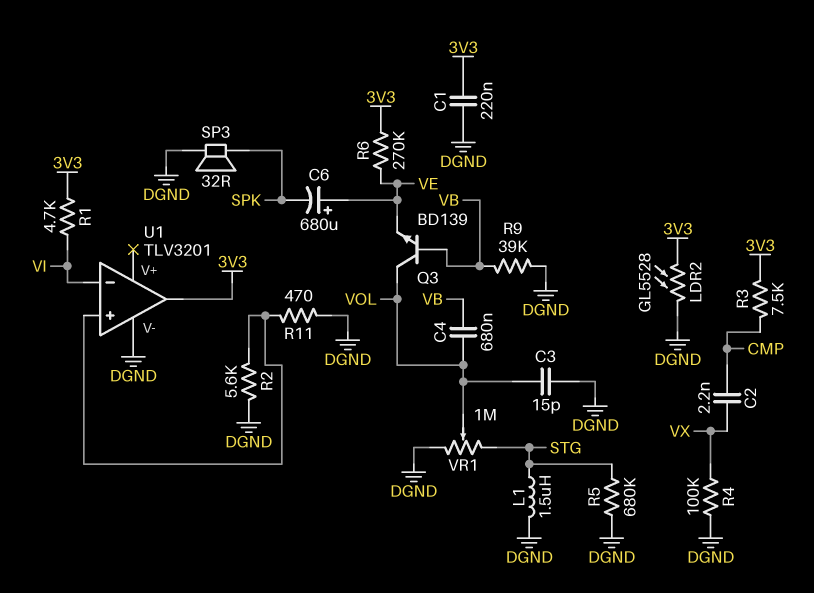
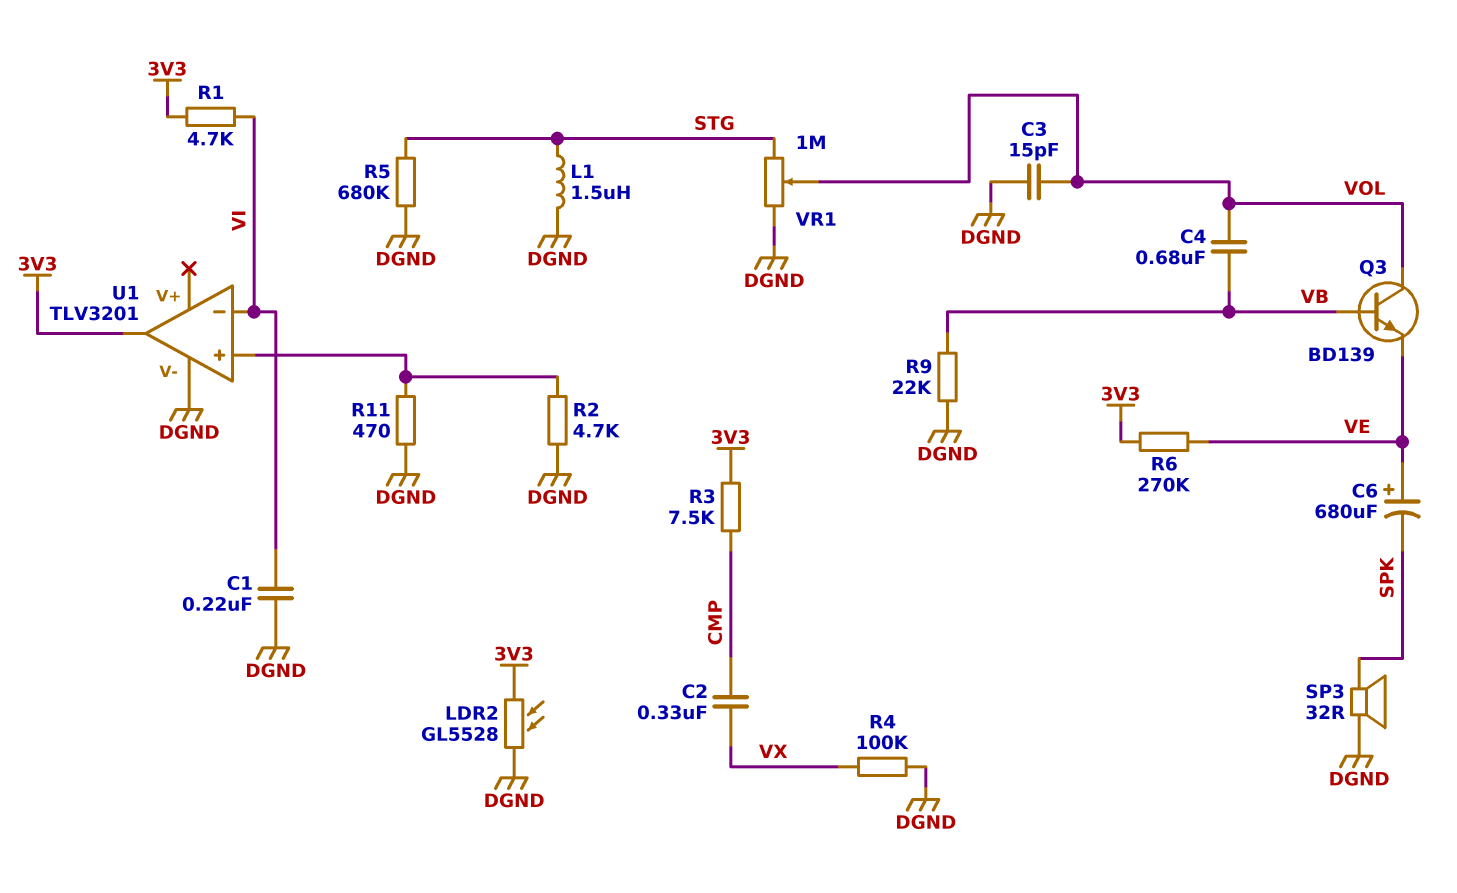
C1: 220nF (3V3, DGND) -> 220nF (DGND, VI)
C2: 2.2nF (CMP, VX) -> 330nF (CMP, VX)
R2: 5.6k (DGND, U1/in+) -> 4.7k (DGND, U1/in+)
R9: 39k (DGND, VB) -> 22k (DGND, VB)

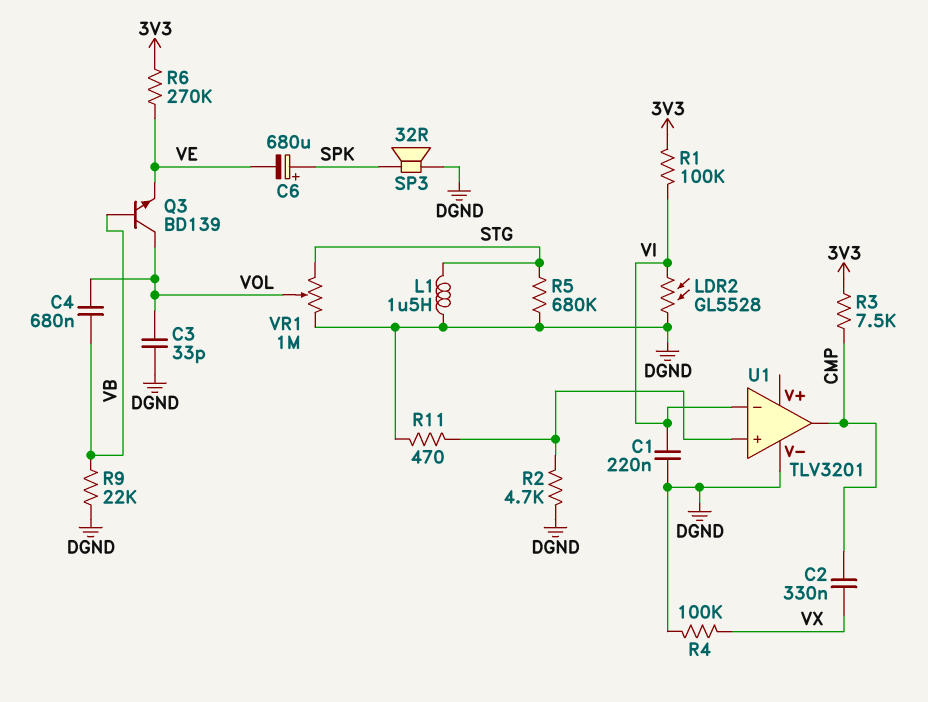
C3: 15pF (DGND, VOL) -> 33pF (DGND, VOL)
C6: 680uF (plus VE, minus SPK) -> 680uF (plus SPK, minus VE)
LDR2: GL5528 (3V3, DGND) -> GL5528 (DGND, VI)
R1: 4.7k (3V3, VI) -> 100k (3V3, VI)
U1 pin out: 3V3 -> CMP

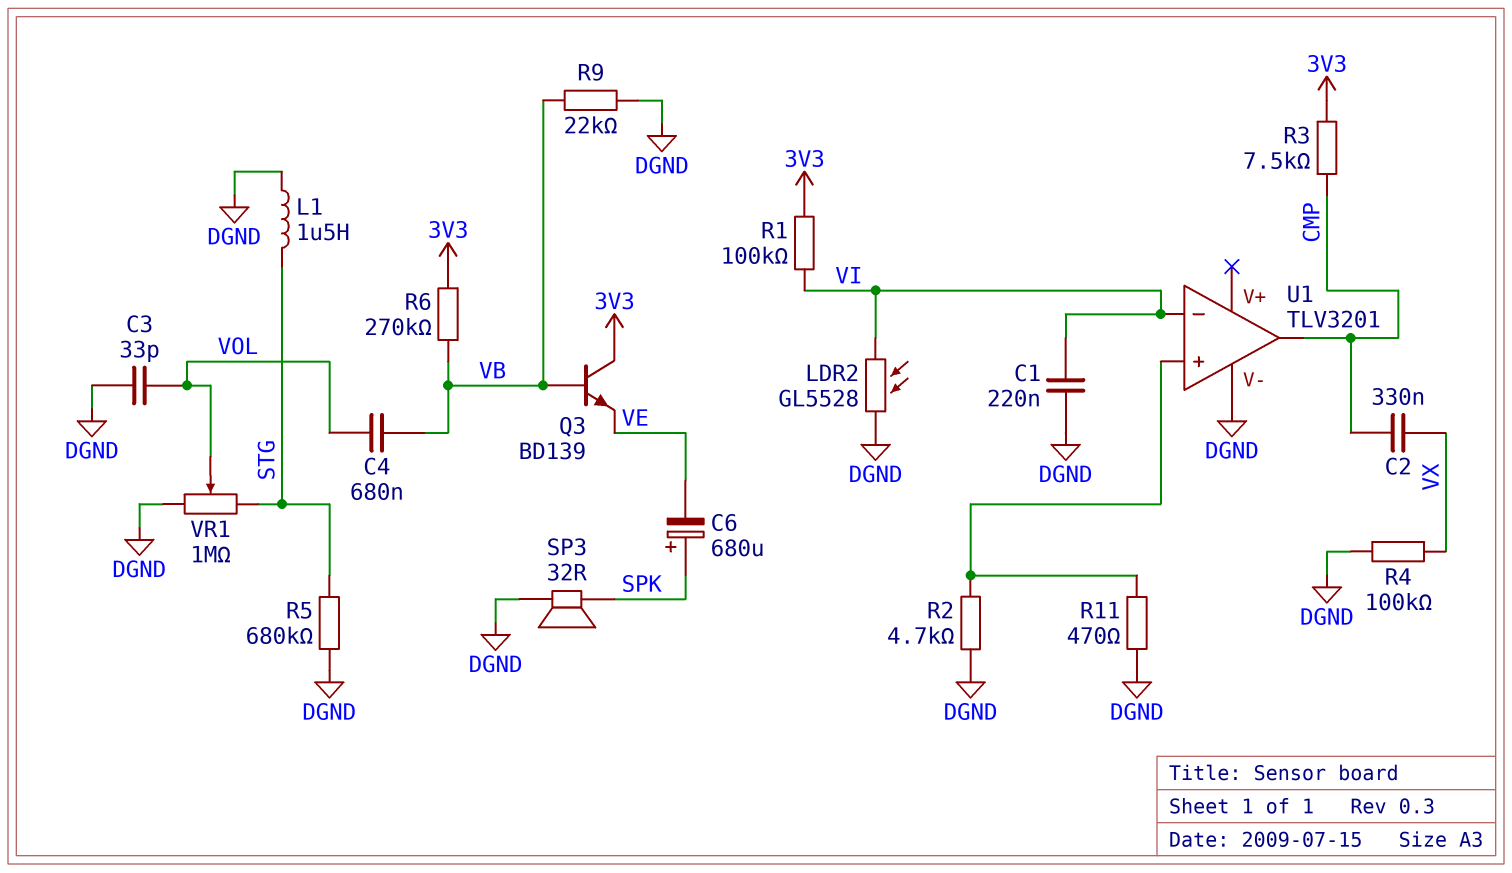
Q3: NPN BD139 (B VB, C VOL, E VE) -> NPN BD139 (B VB, C 3V3, E VE)
R6: 270k (3V3, VE) -> 270k (3V3, VB)

